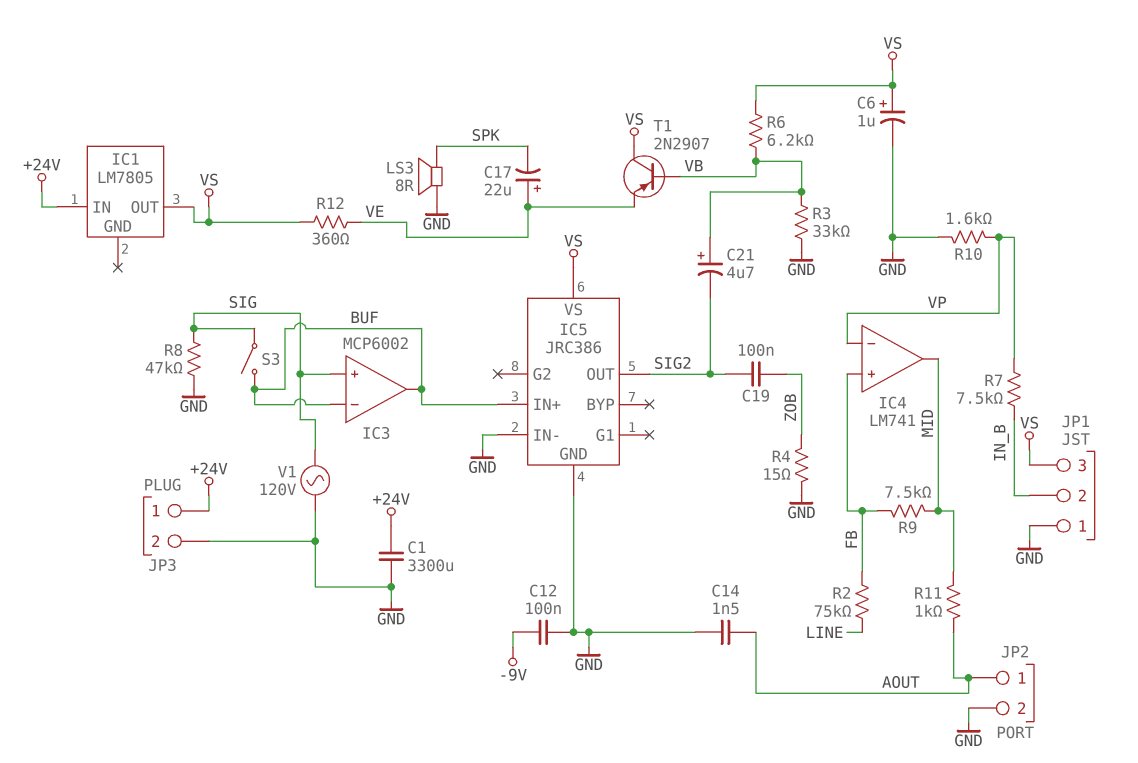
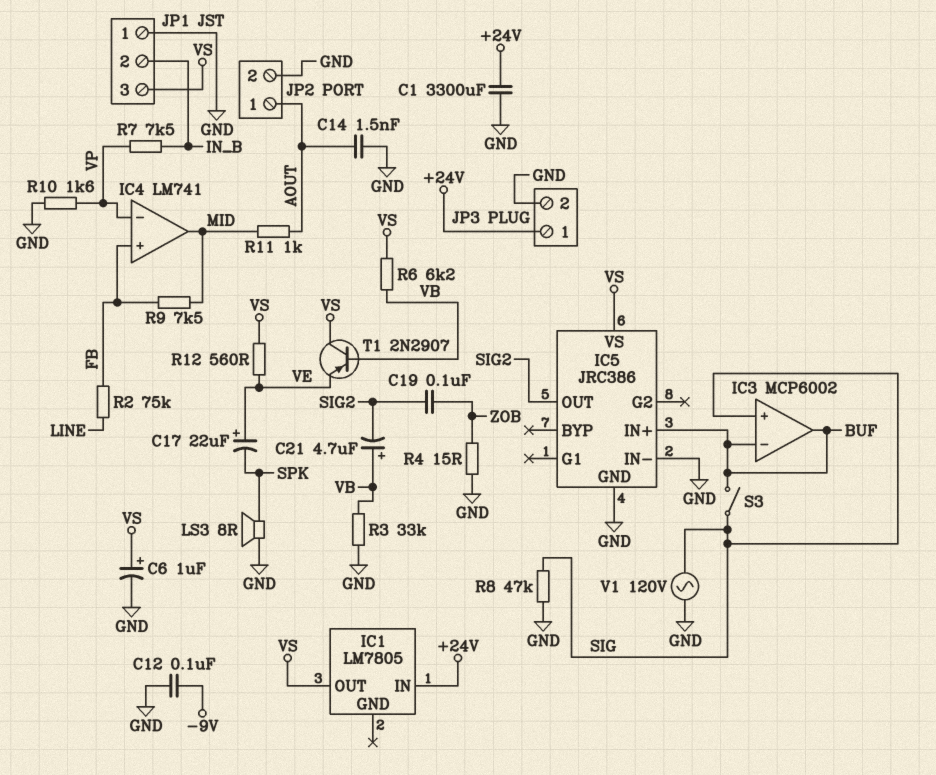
R12: 360 (VE, VS) -> 560 (VE, VS)

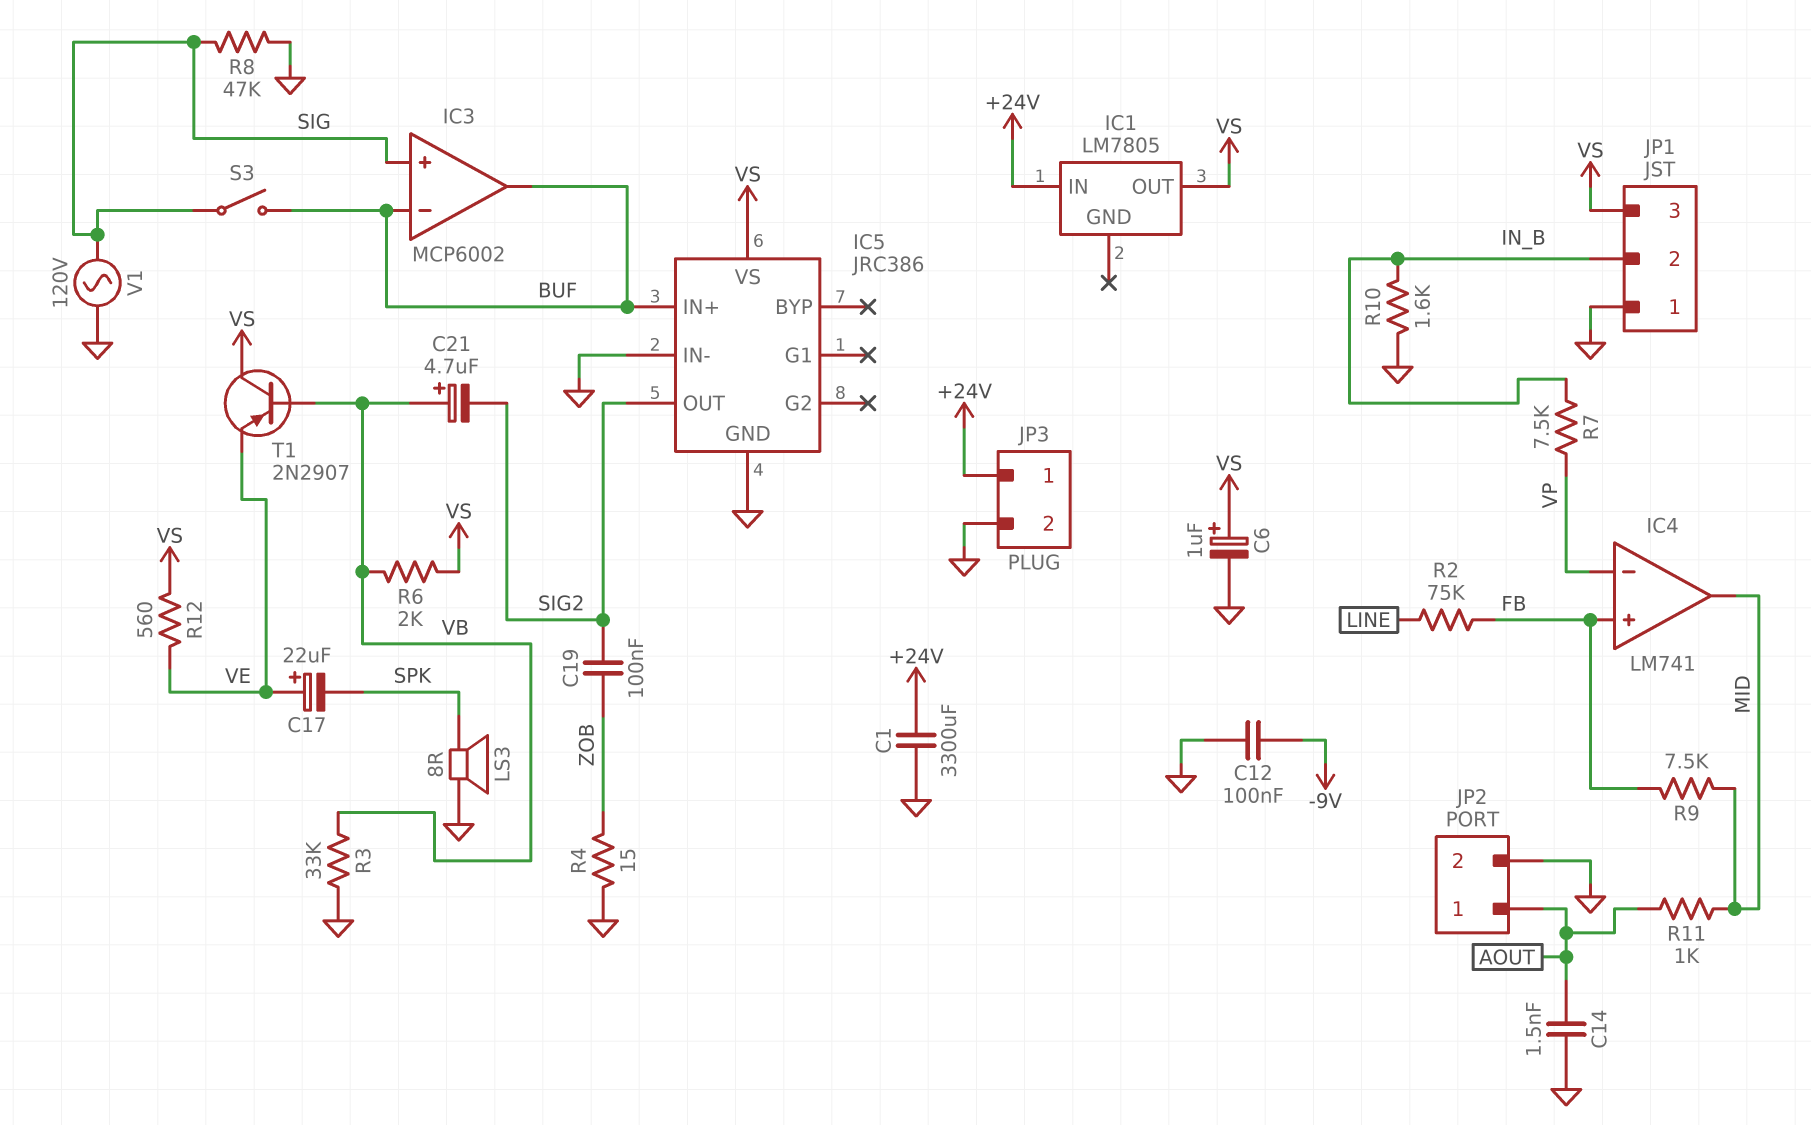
R6: 6.2k (VB, VS) -> 2k (VB, VS)
R10: 1.6k (GND, VP) -> 1.6k (GND, IN_B)

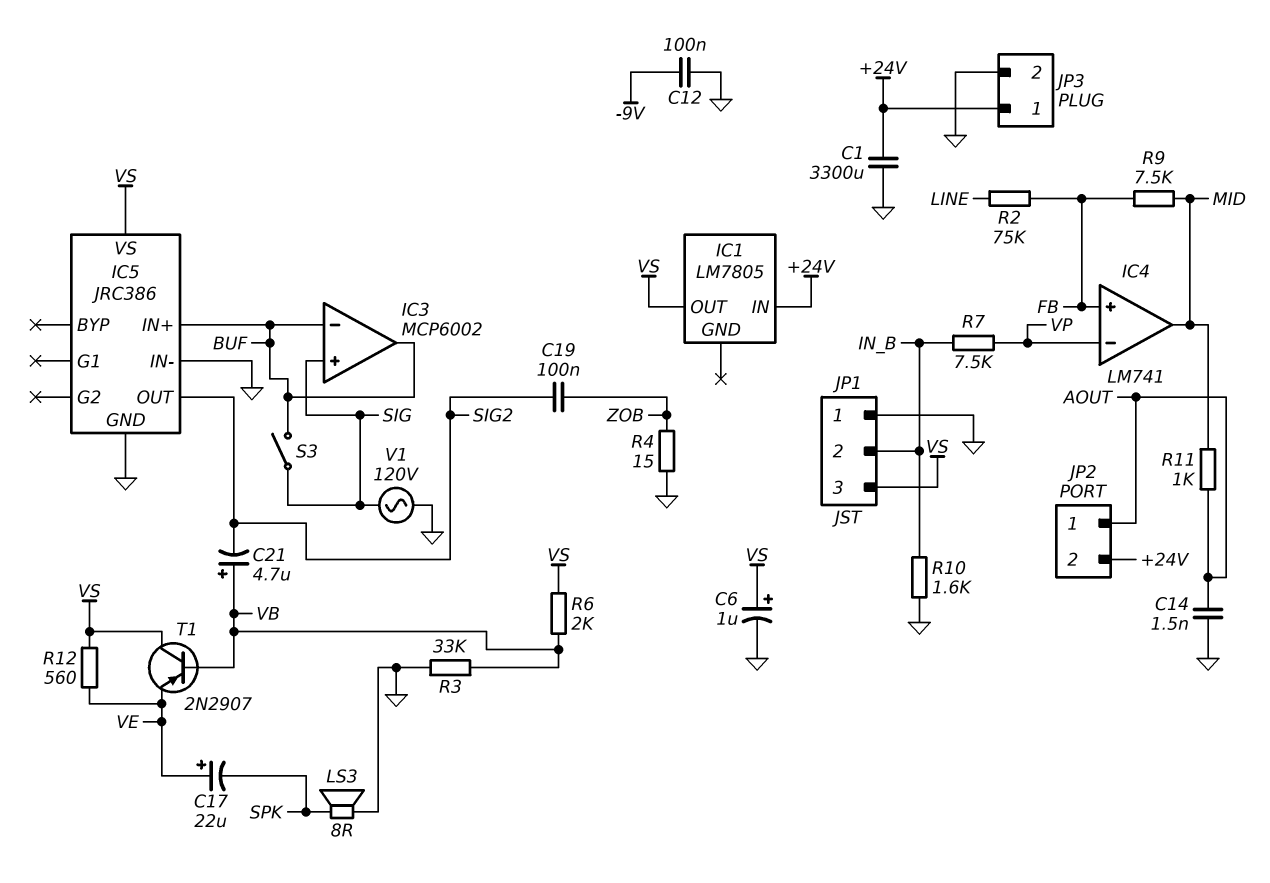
JP2 pin 2: GND -> +24V
R8: 47k (GND, SIG) -> none

